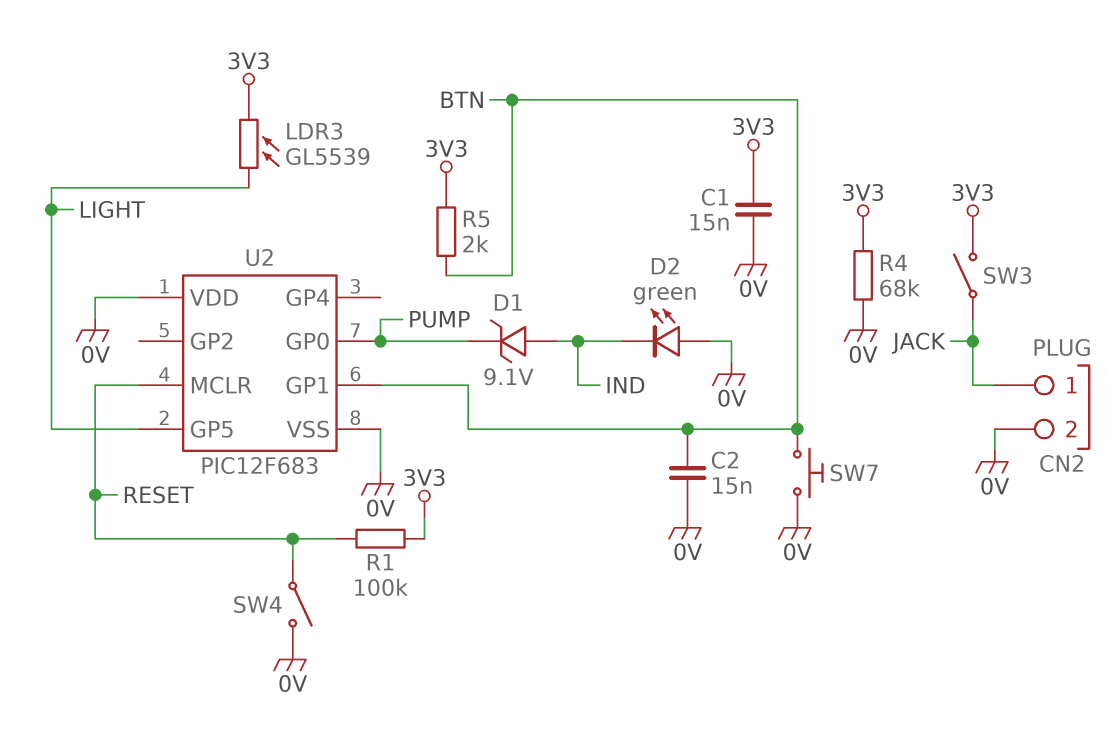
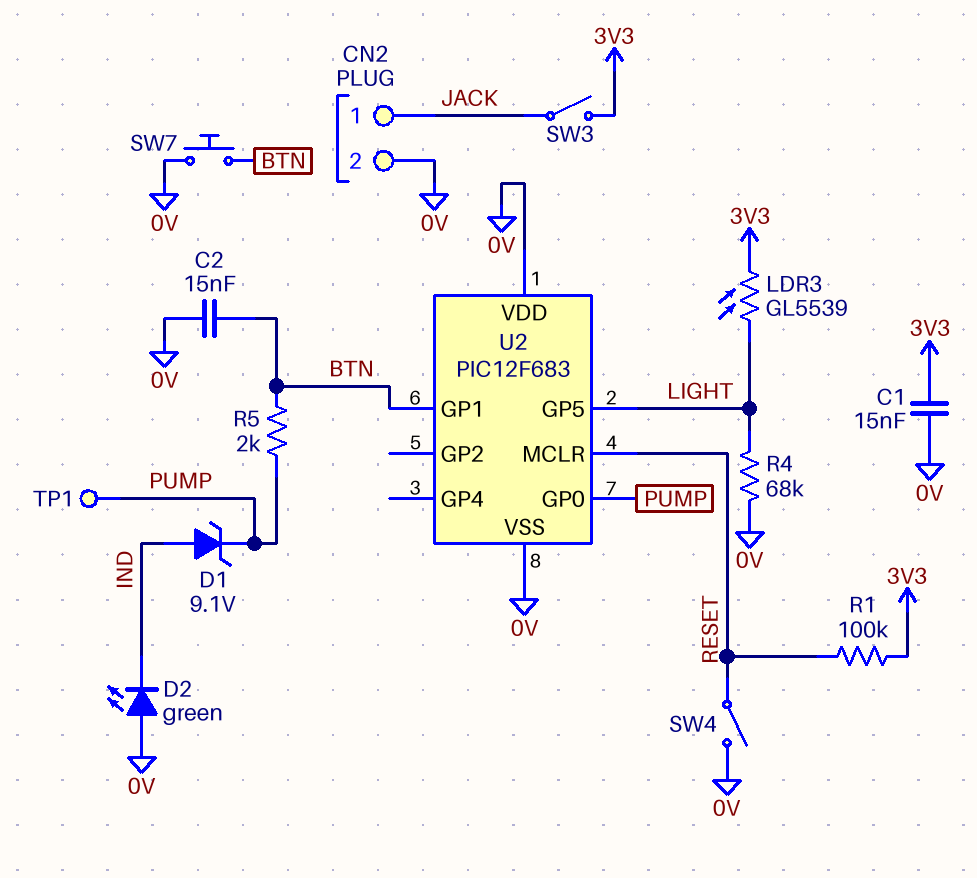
R4: 68k (0V, 3V3) -> 68k (0V, LIGHT)
R5: 2k (3V3, BTN) -> 2k (BTN, PUMP)
TP1: none -> test point (PUMP)

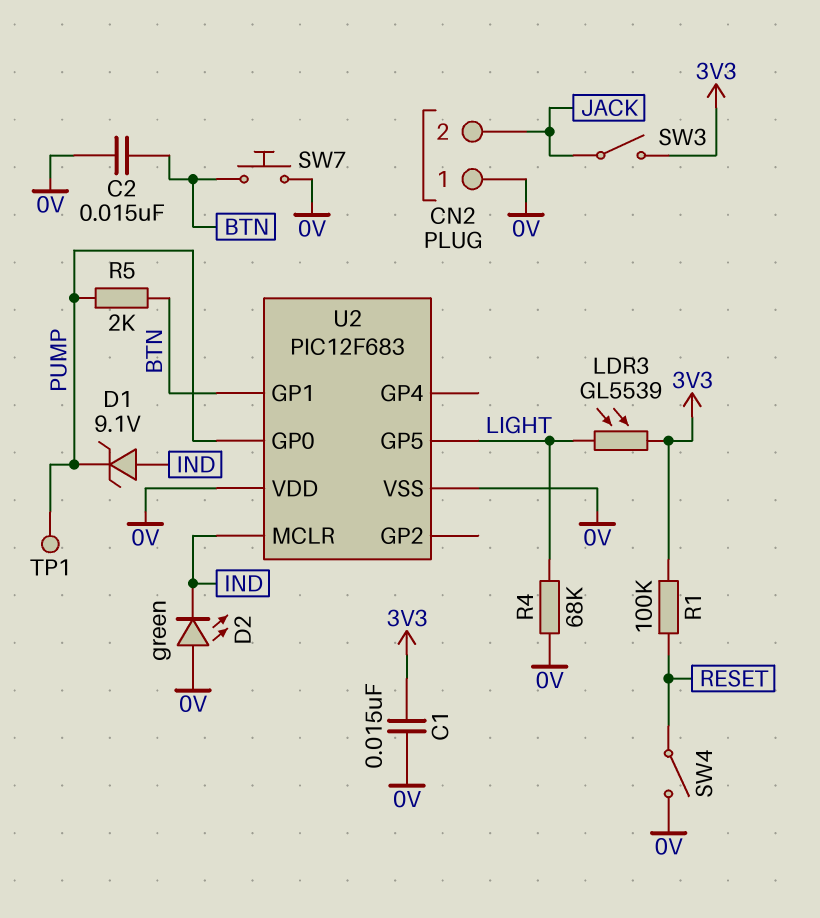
CN2 pin 1: JACK -> 0V
CN2 pin 2: 0V -> JACK
U2 pin MCLR: RESET -> IND

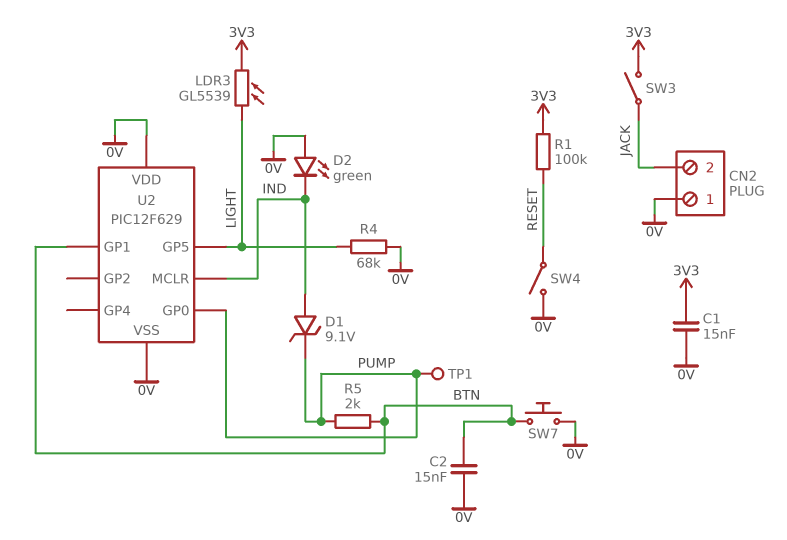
U2: PIC12F683 -> PIC12F629

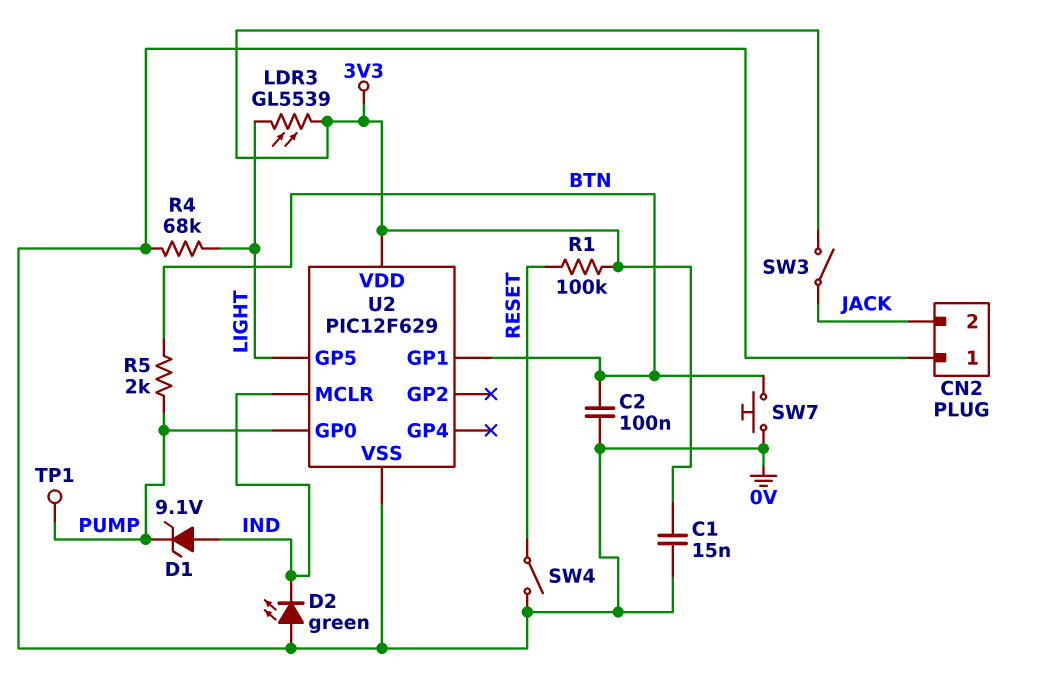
C2: 15nF (0V, BTN) -> 100nF (0V, BTN)
U2 pin VDD: 0V -> 3V3

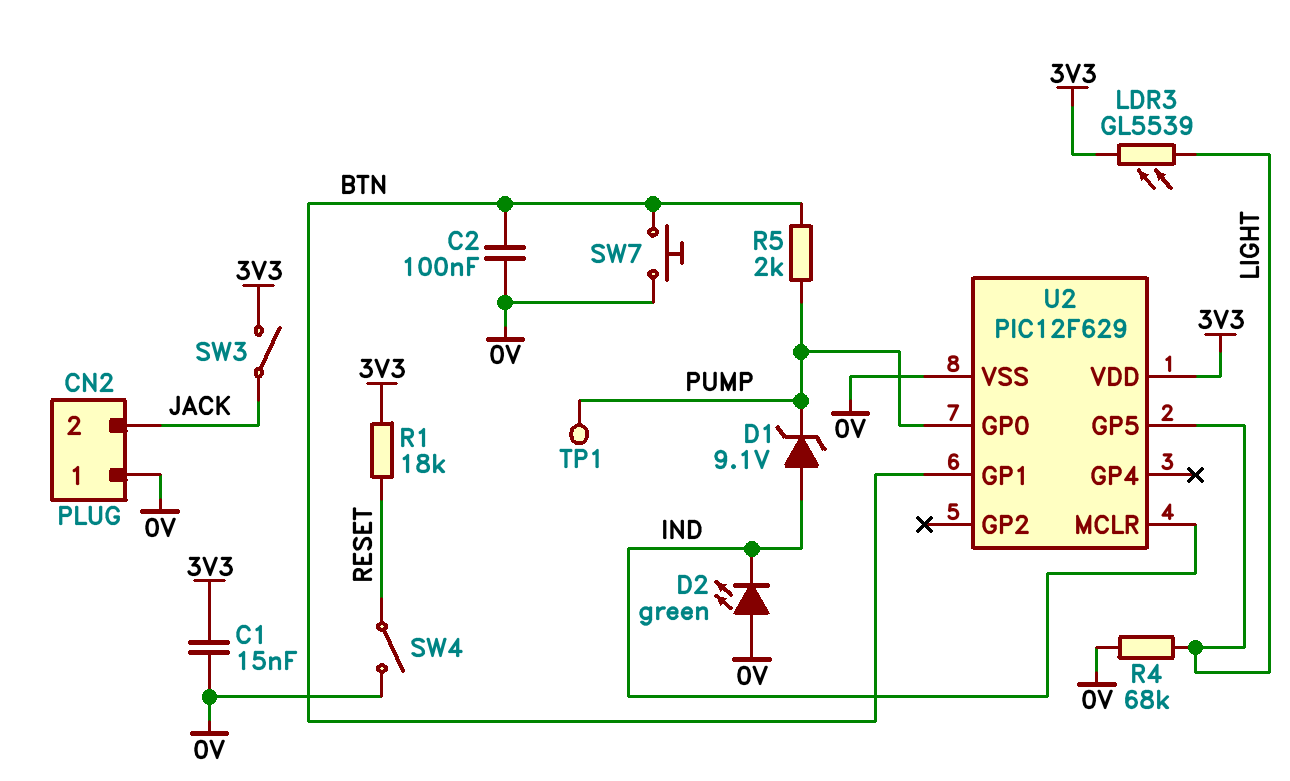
R1: 100k (3V3, RESET) -> 18k (3V3, RESET)

